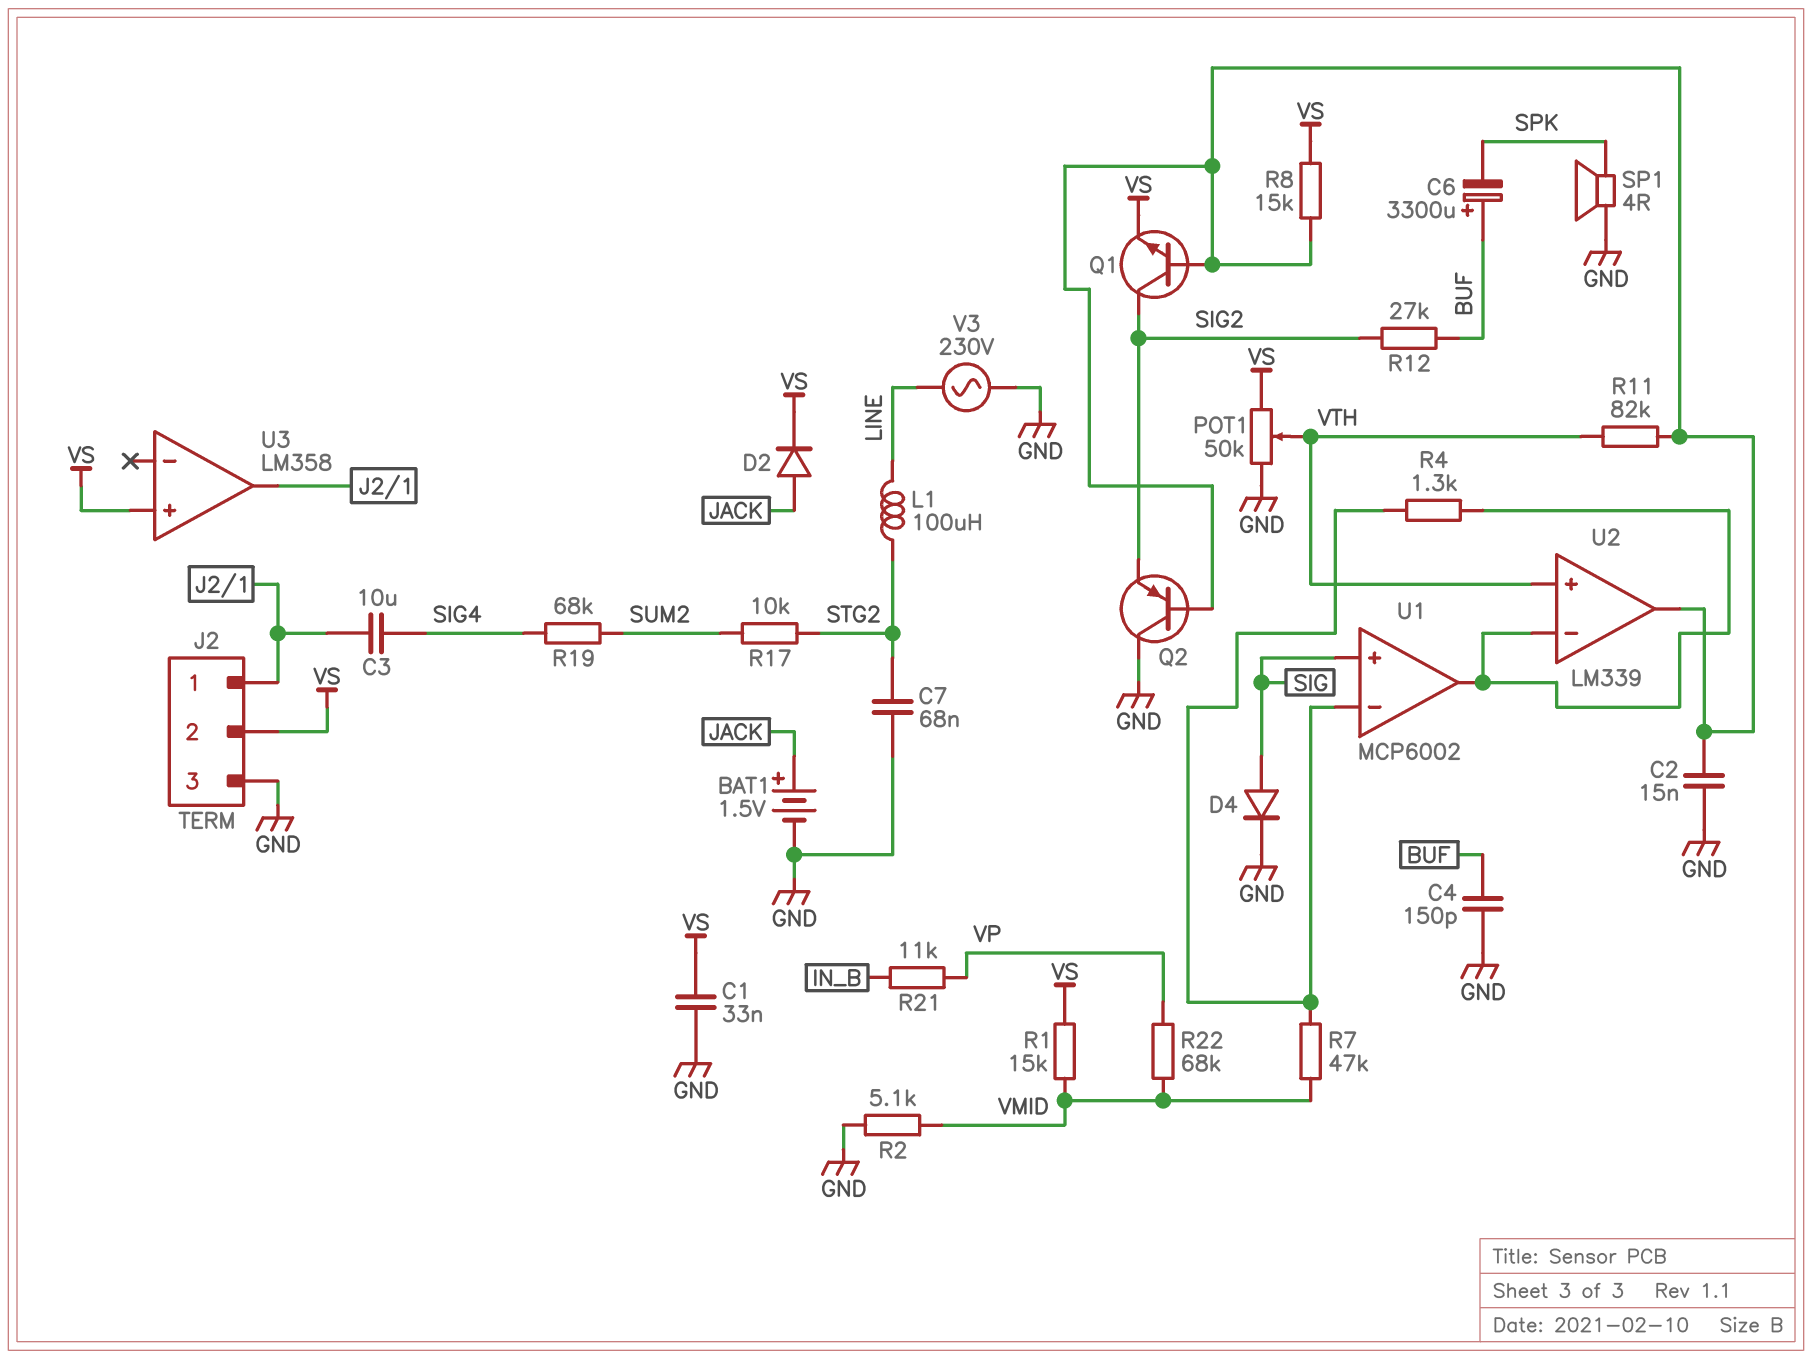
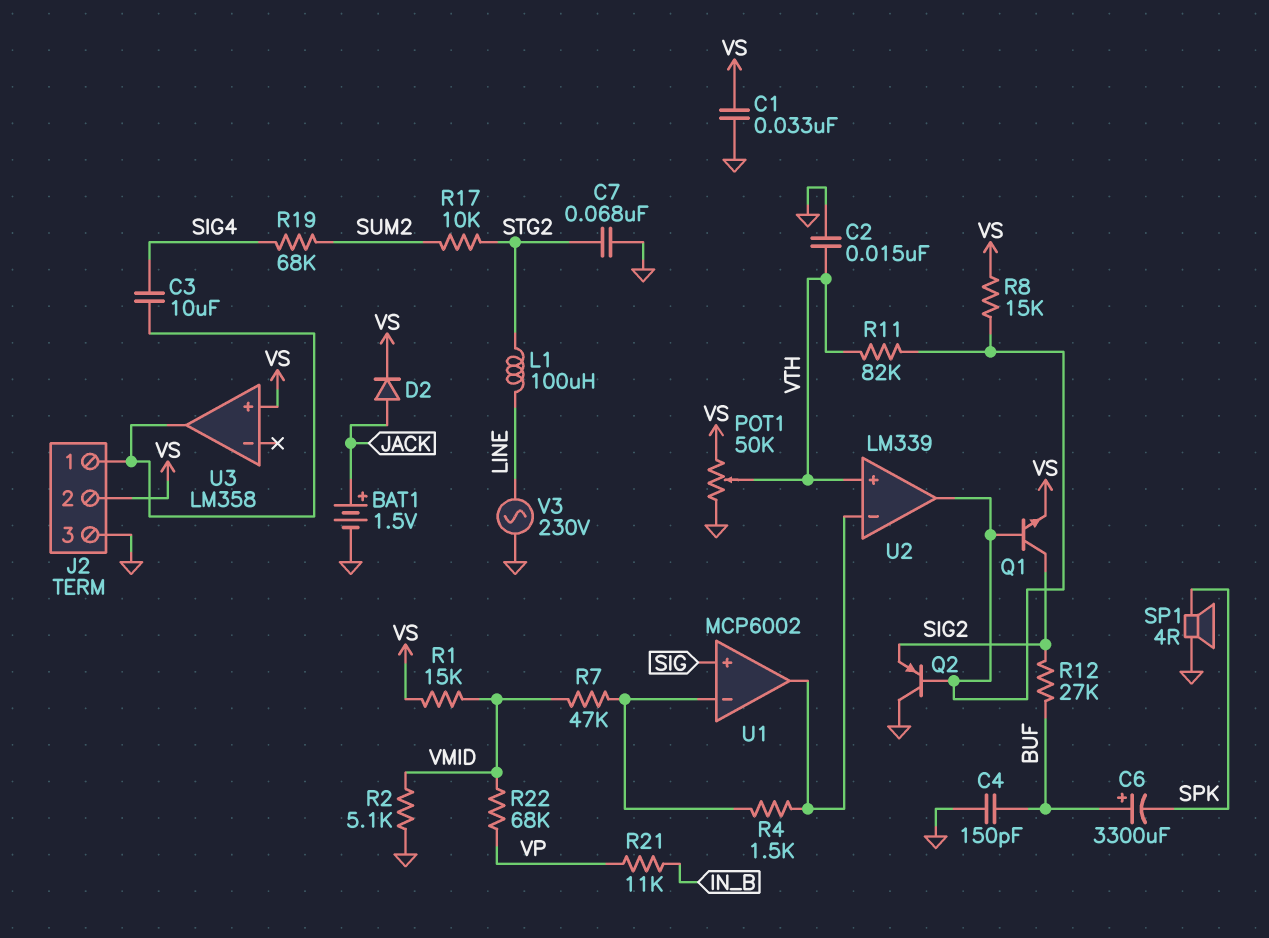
C2: 15nF (GND, U2/out) -> 15nF (GND, VTH)
D4: diode (A SIG, K GND) -> none
R4: 1.3k (U1/in-, U1/out) -> 1.5k (U1/in-, U1/out)

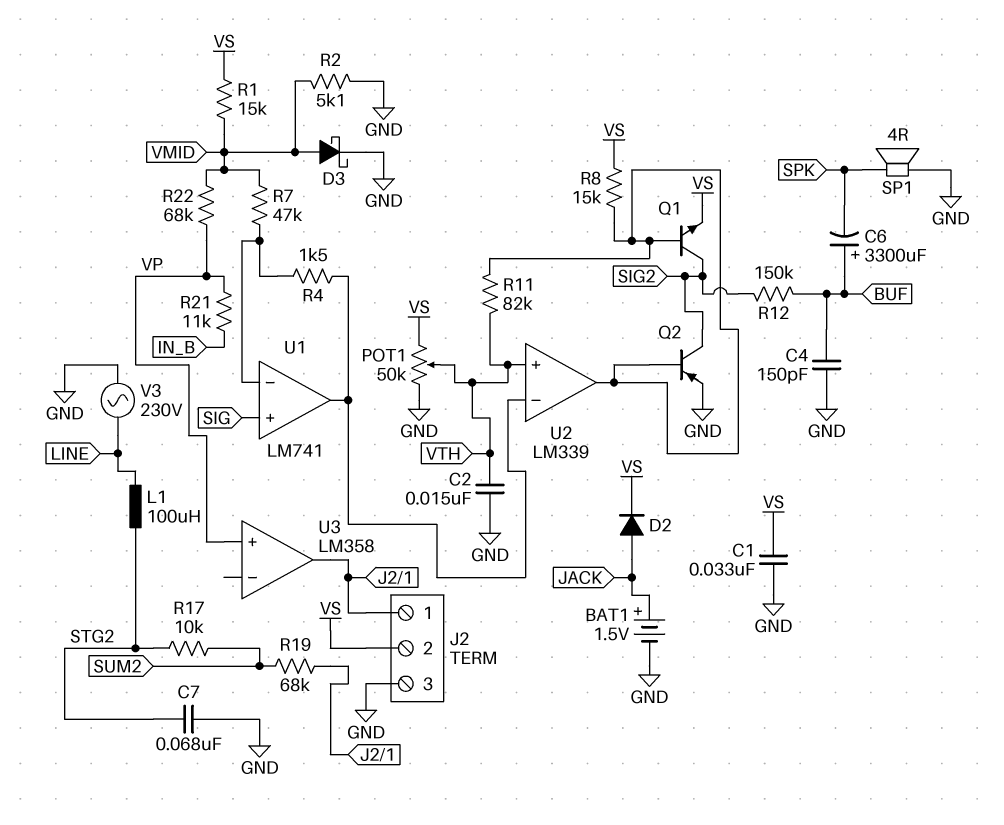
C3: 10uF (J2/1, SIG4) -> none
D3: none -> schottky (A VMID, K GND)
Q2: PNP (B U2/out, C GND, E SIG2) -> PNP (B U2/out, C SIG2, E GND)
R12: 27k (BUF, SIG2) -> 150k (BUF, SIG2)
R19: 68k (SIG4, SUM2) -> 68k (J2/1, SUM2)
U1: MCP6002 -> LM741
U3 pin in+: VS -> VP

